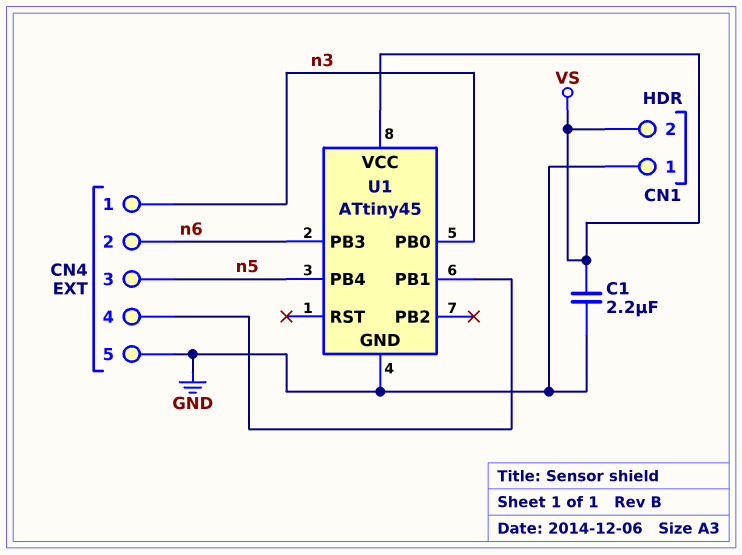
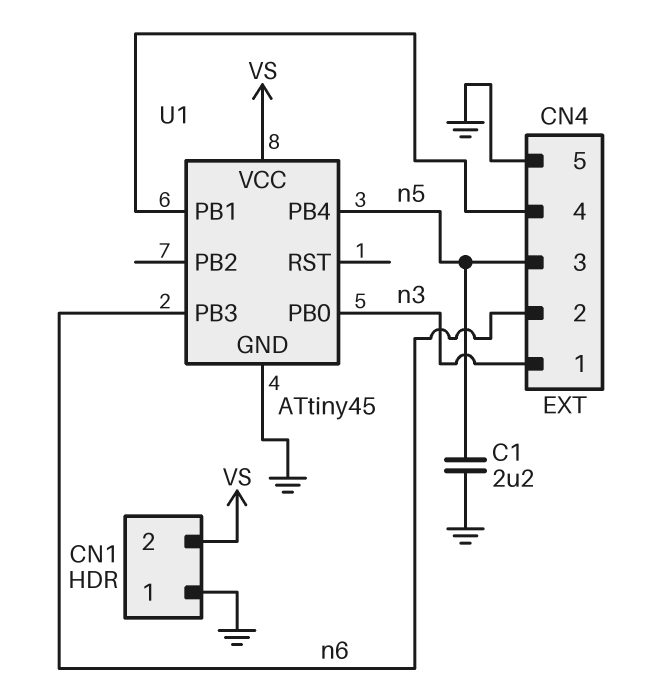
C1: 2.2uF (GND, VS) -> 2.2uF (GND, n5)

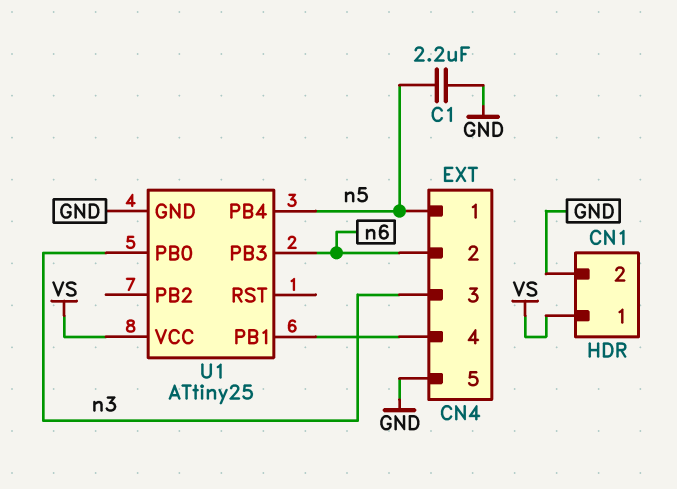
CN1 pin 1: GND -> VS
CN1 pin 2: VS -> GND
CN4 pin 1: n3 -> n5
CN4 pin 3: n5 -> n3
U1: ATtiny45 -> ATtiny25

